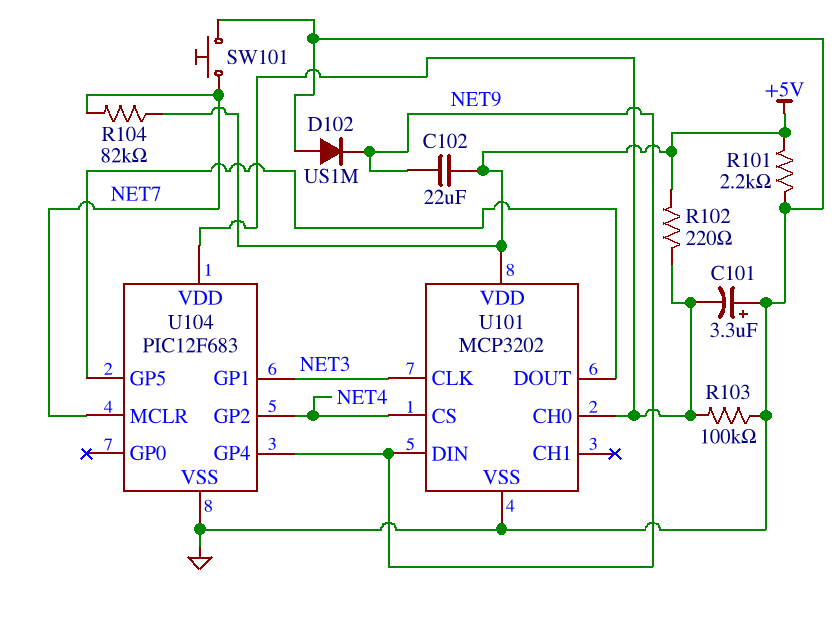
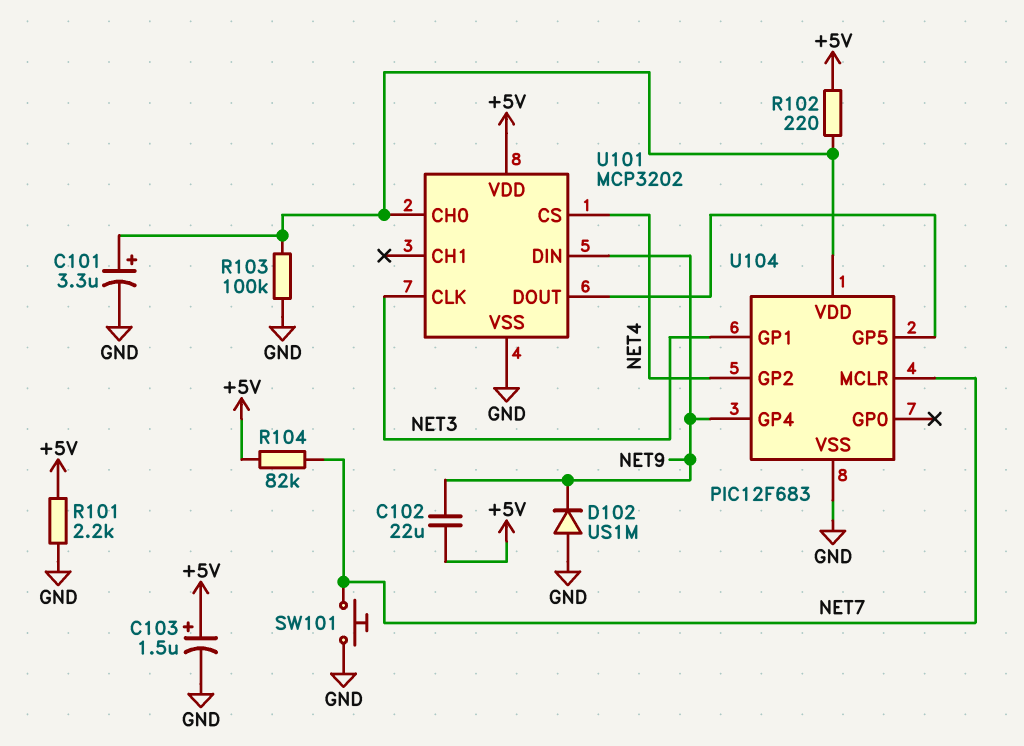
C101: 3.3uF (plus GND, minus U101/CH0) -> 3.3uF (plus U101/CH0, minus GND)
C103: none -> 1.5uF (plus +5V, minus GND)

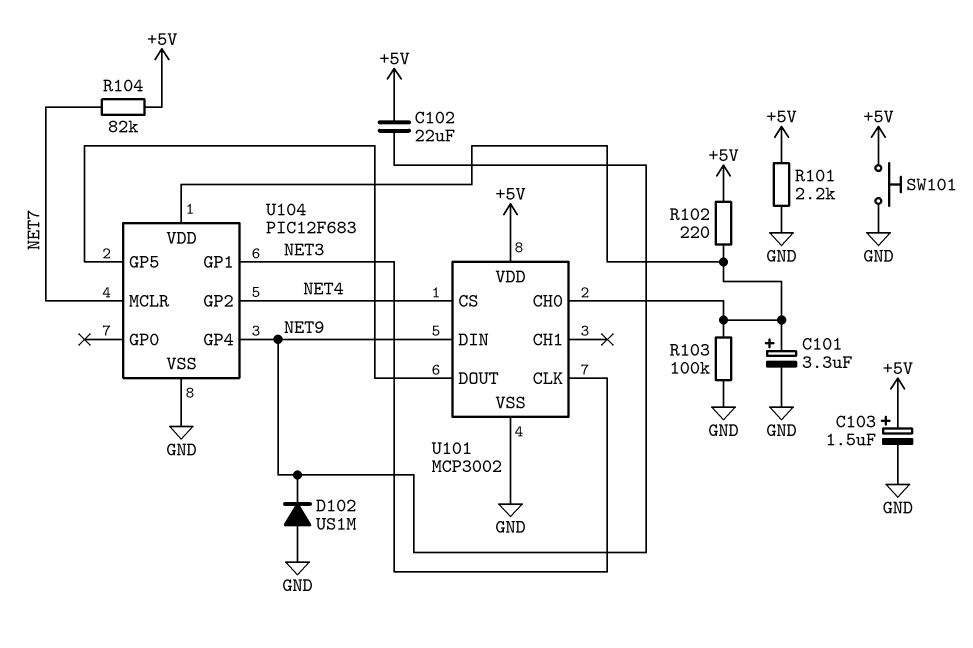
SW101: button (GND, NET7) -> button (+5V, GND)
U101: MCP3202 -> MCP3002

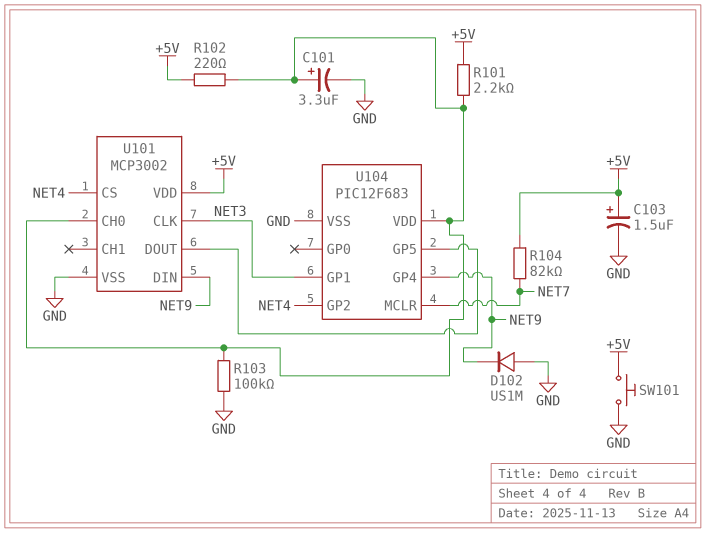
C102: 22uF (+5V, NET9) -> none
R101: 2.2k (+5V, GND) -> 2.2k (+5V, U101/CH0)

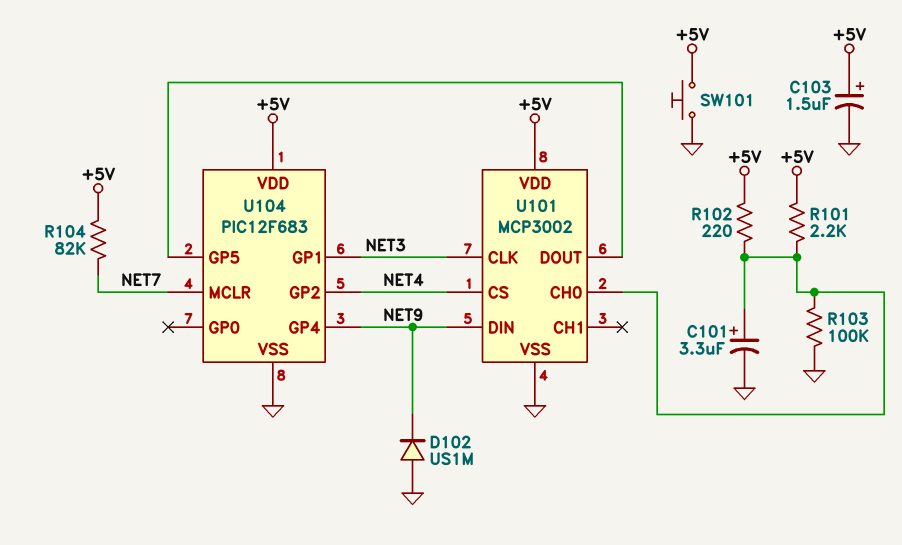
U104 pin VDD: U101/CH0 -> +5V

